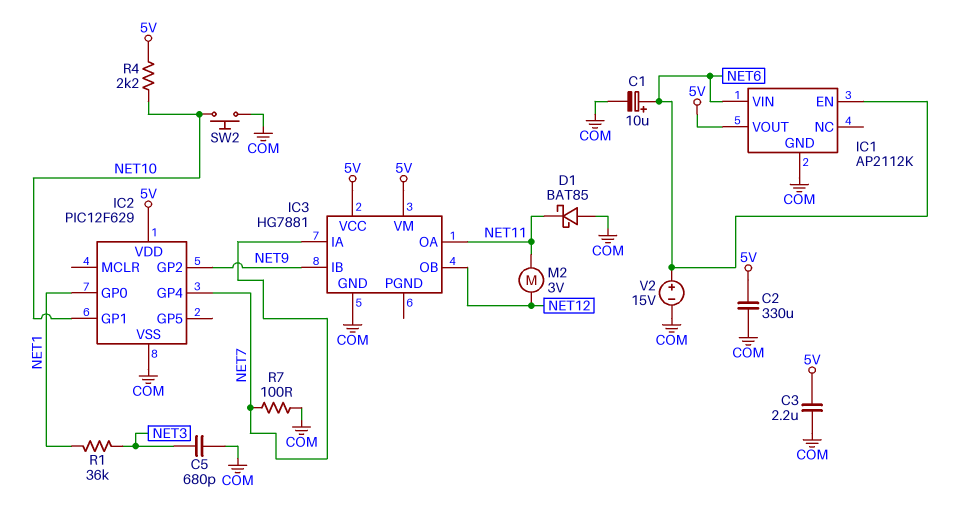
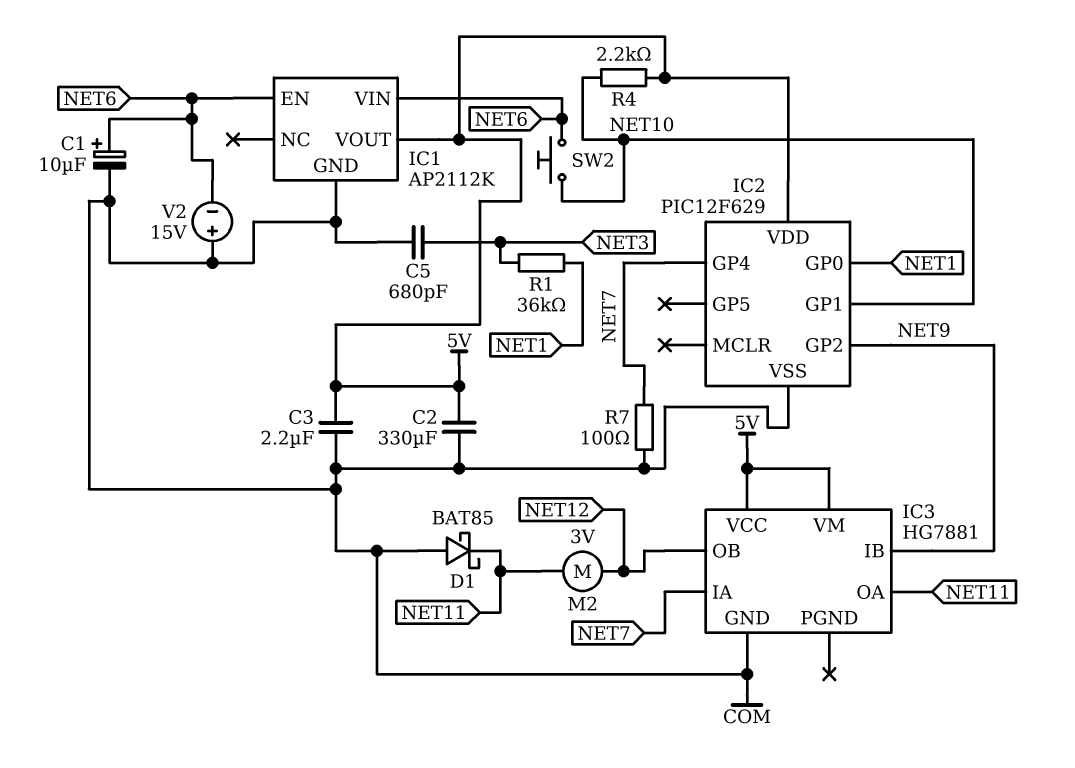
SW2: button (COM, NET10) -> button (NET6, NET10)
V2: 15V (plus NET6, minus COM) -> 15V (plus COM, minus NET6)

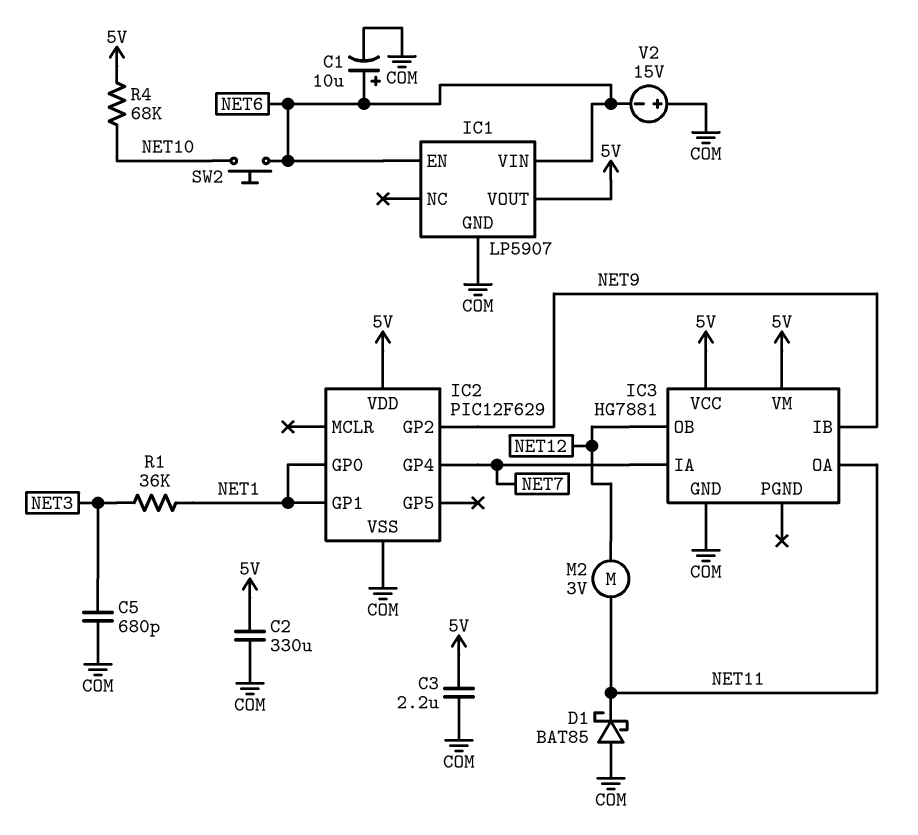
IC1: AP2112K -> LP5907
IC2 pin GP1: NET10 -> NET1
R4: 2.2k (5V, NET10) -> 68k (5V, NET10)
R7: 100 (COM, NET7) -> none

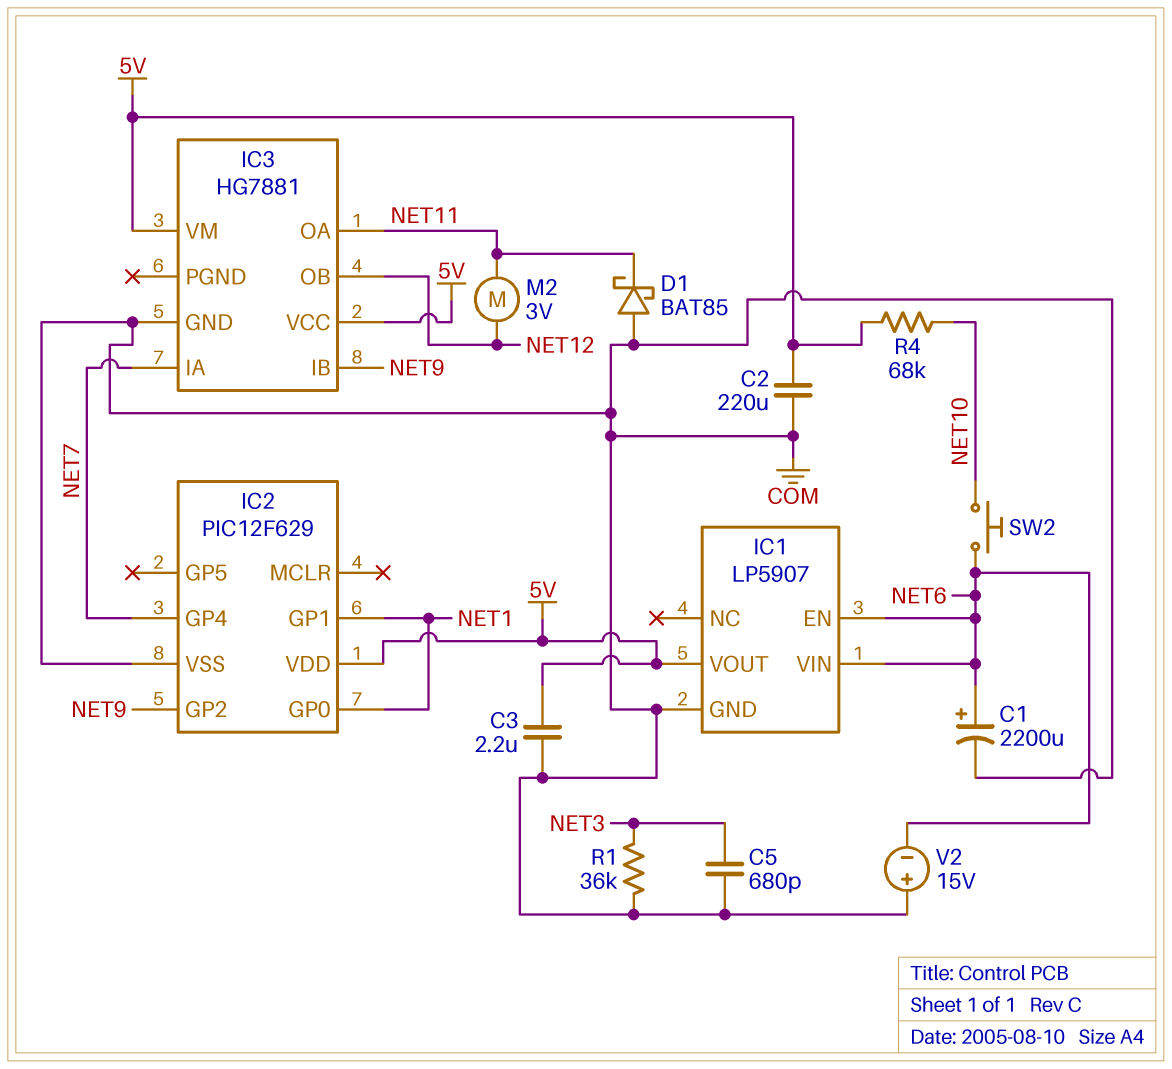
C1: 10uF (plus NET6, minus COM) -> 2200uF (plus NET6, minus COM)
C2: 330uF (5V, COM) -> 220uF (5V, COM)
R1: 36k (NET1, NET3) -> 36k (COM, NET3)

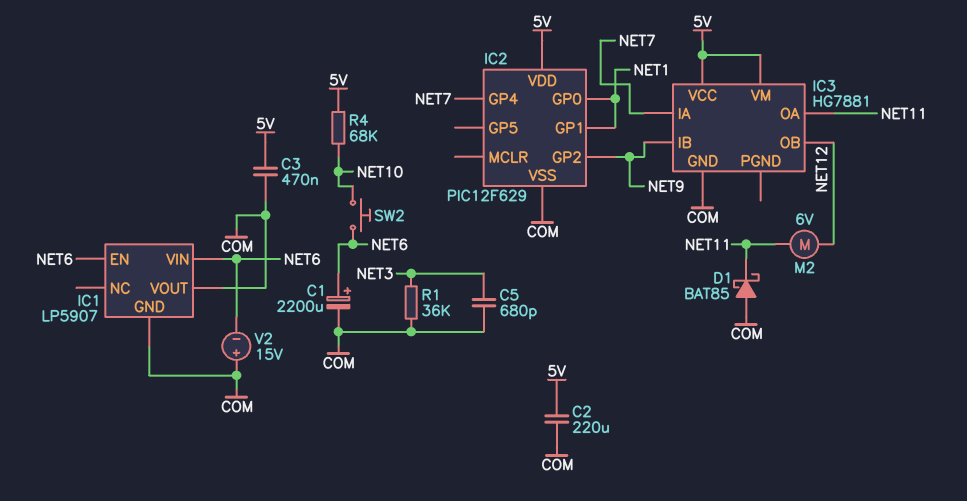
C3: 2.2uF (5V, COM) -> 470nF (5V, COM)
IC1 pin VOUT: 5V -> COM
M2: motor 3V (NET11, NET12) -> motor 6V (NET11, NET12)

